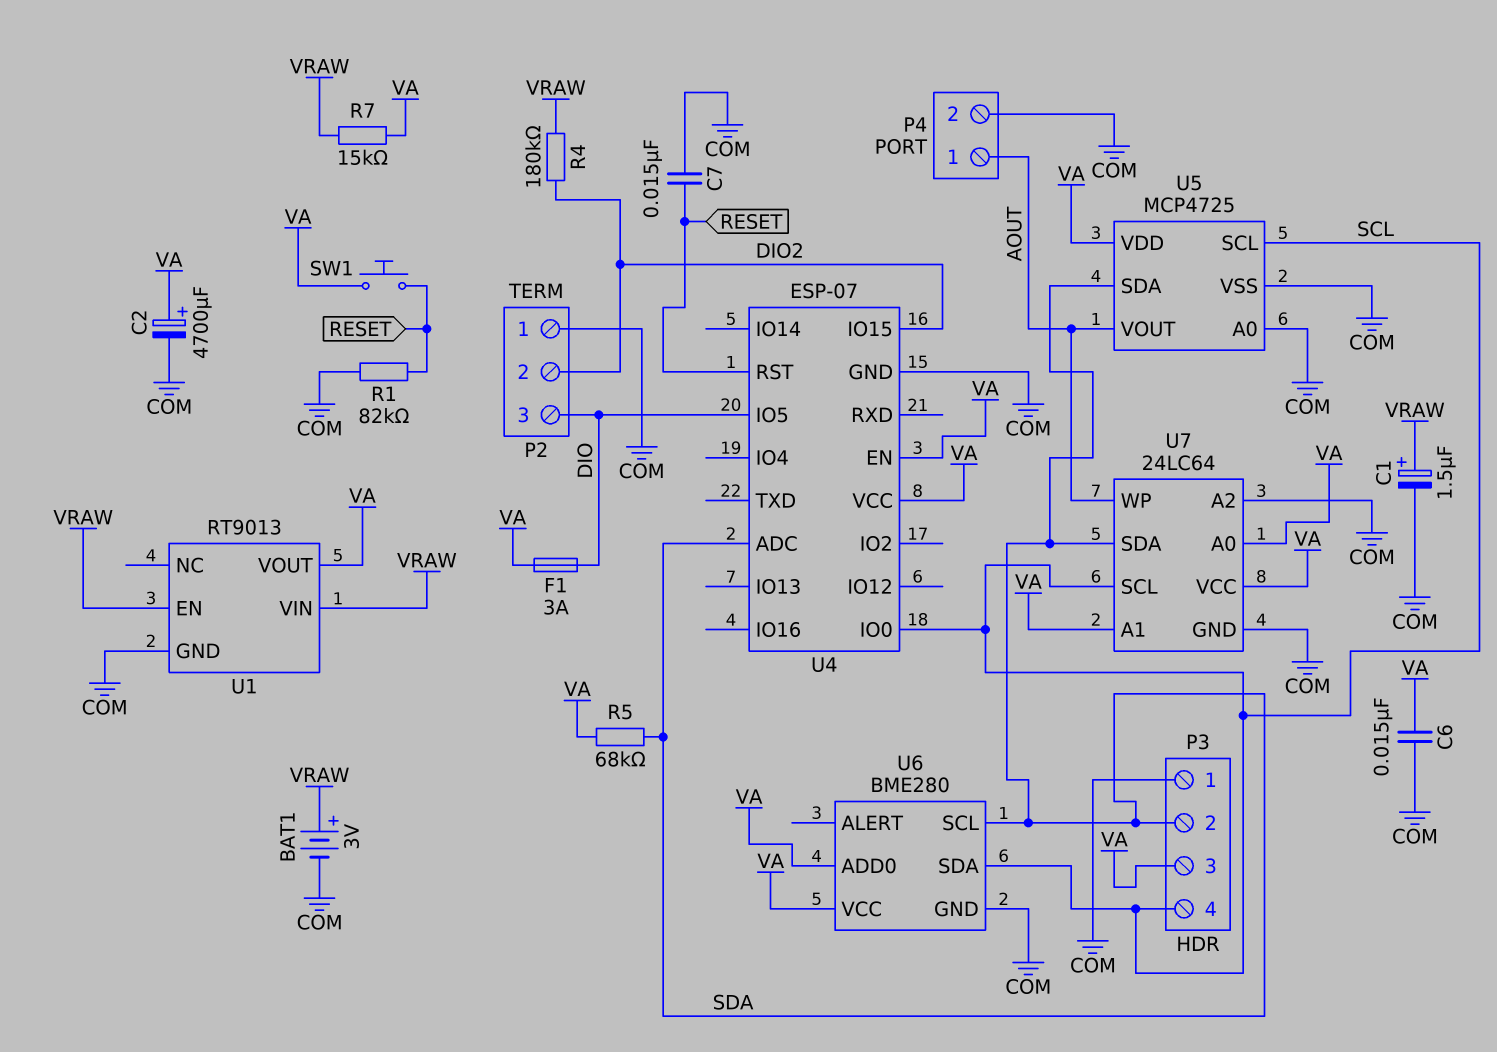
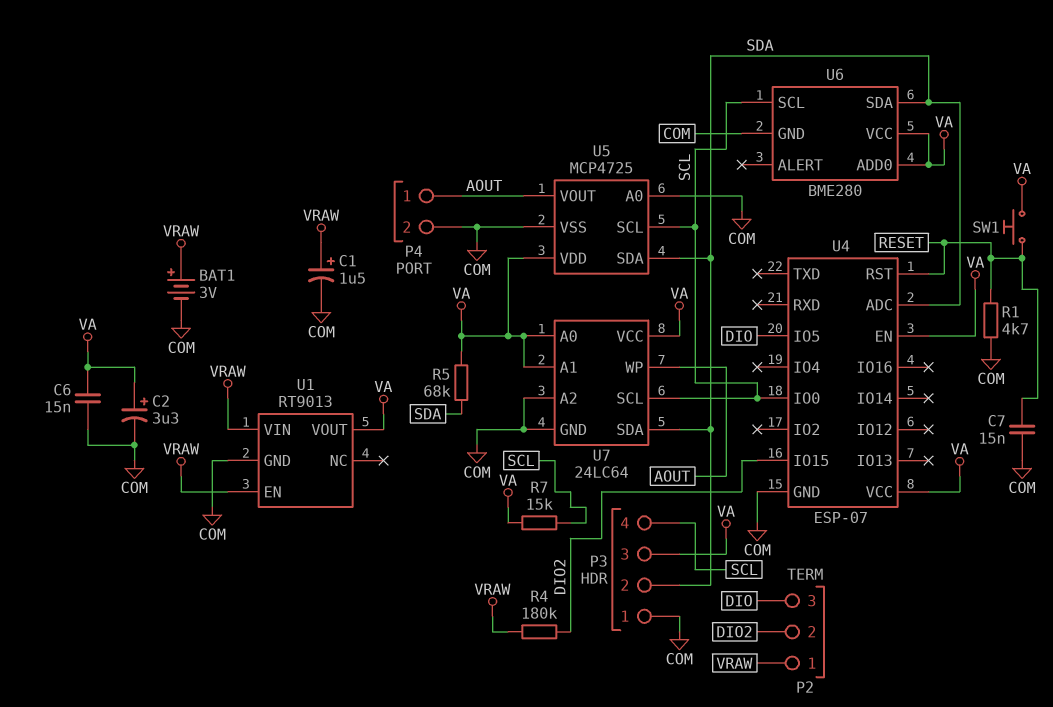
C2: 4700uF (plus VA, minus COM) -> 3.3uF (plus VA, minus COM)
F1: 3A (DIO, VA) -> none
P2 pin 1: COM -> VRAW
R1: 82k (COM, RESET) -> 4.7k (COM, RESET)
R7: 15k (VA, VRAW) -> 15k (SCL, VA)
U6 pin SCL: SDA -> SCL
U6 pin SDA: SCL -> SDA

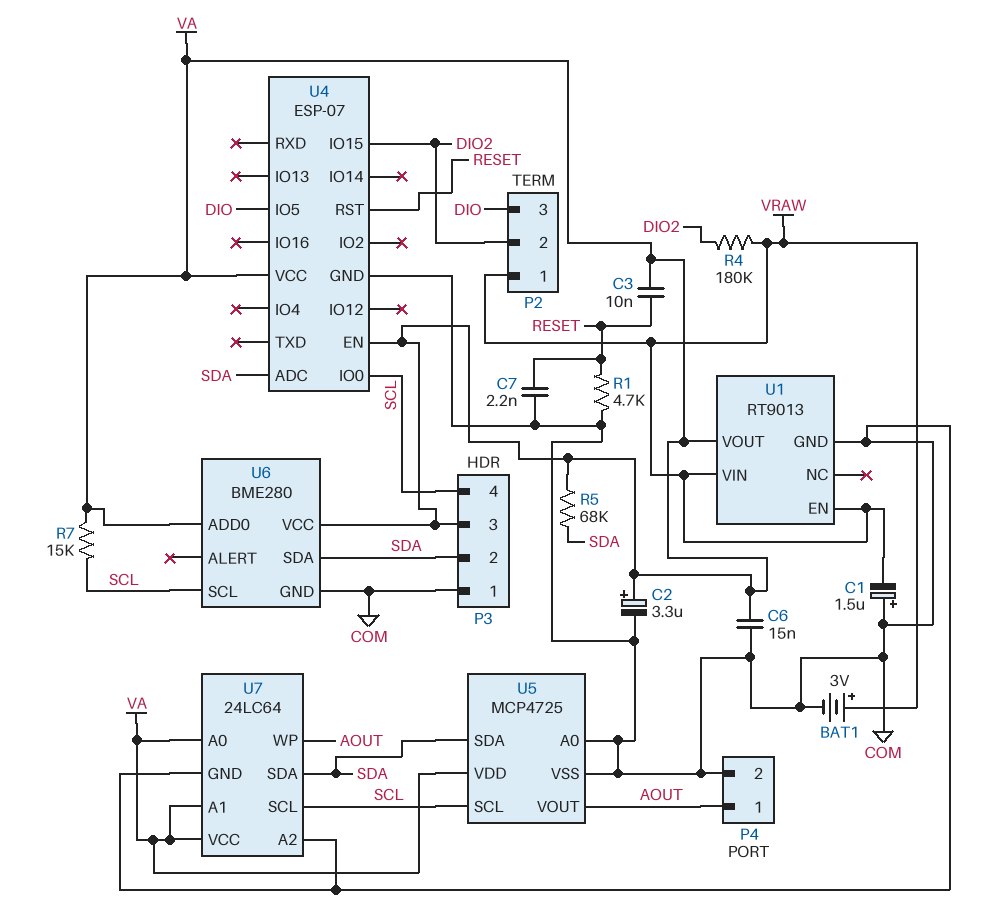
C1: 1.5uF (plus VRAW, minus COM) -> 1.5uF (plus COM, minus VRAW)
C3: none -> 10nF (RESET, VA)
C7: 15nF (COM, RESET) -> 2.2nF (COM, RESET)
SW1: button (RESET, VA) -> none

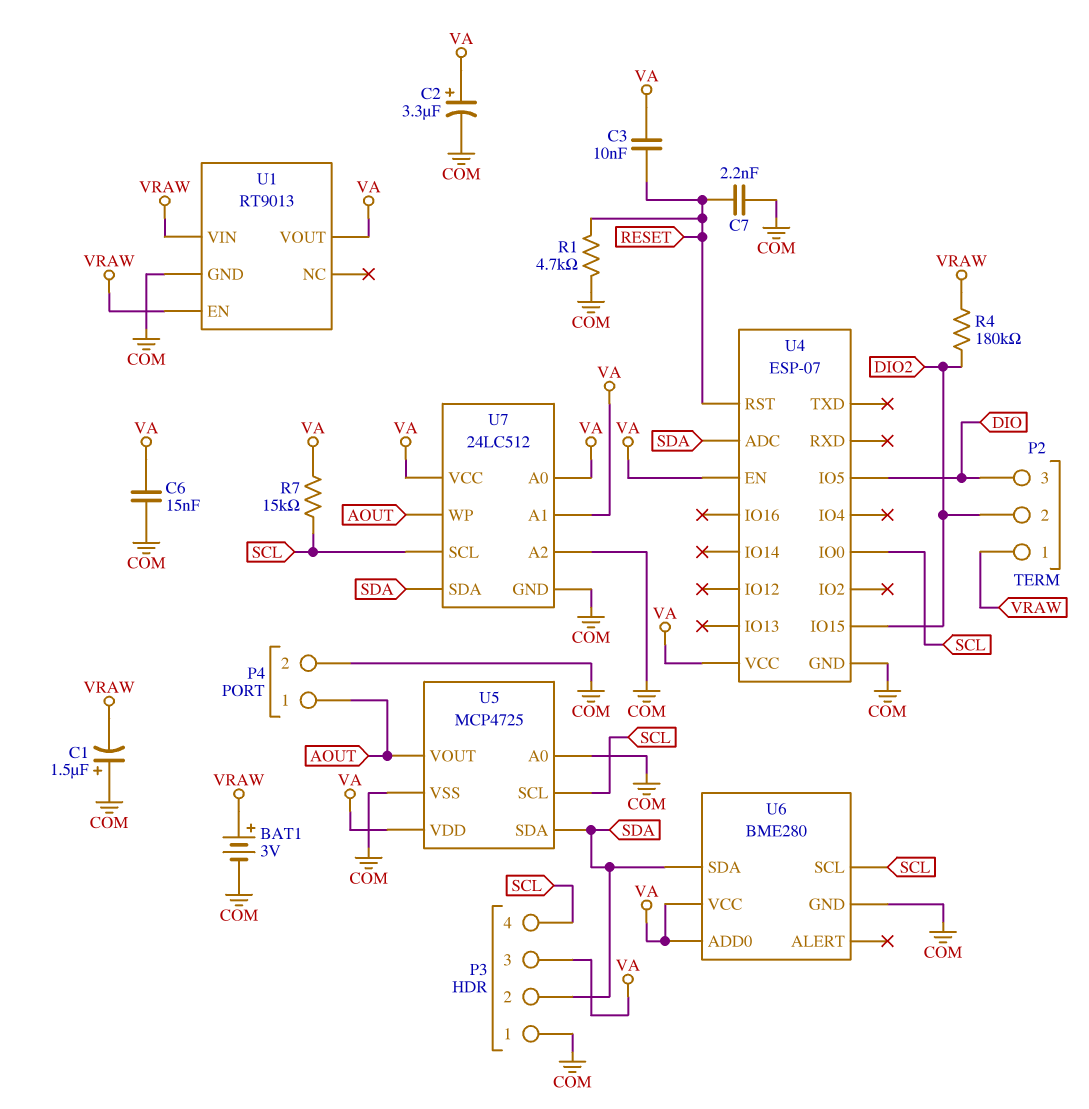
R5: 68k (SDA, VA) -> none
U7: 24LC64 -> 24LC512

